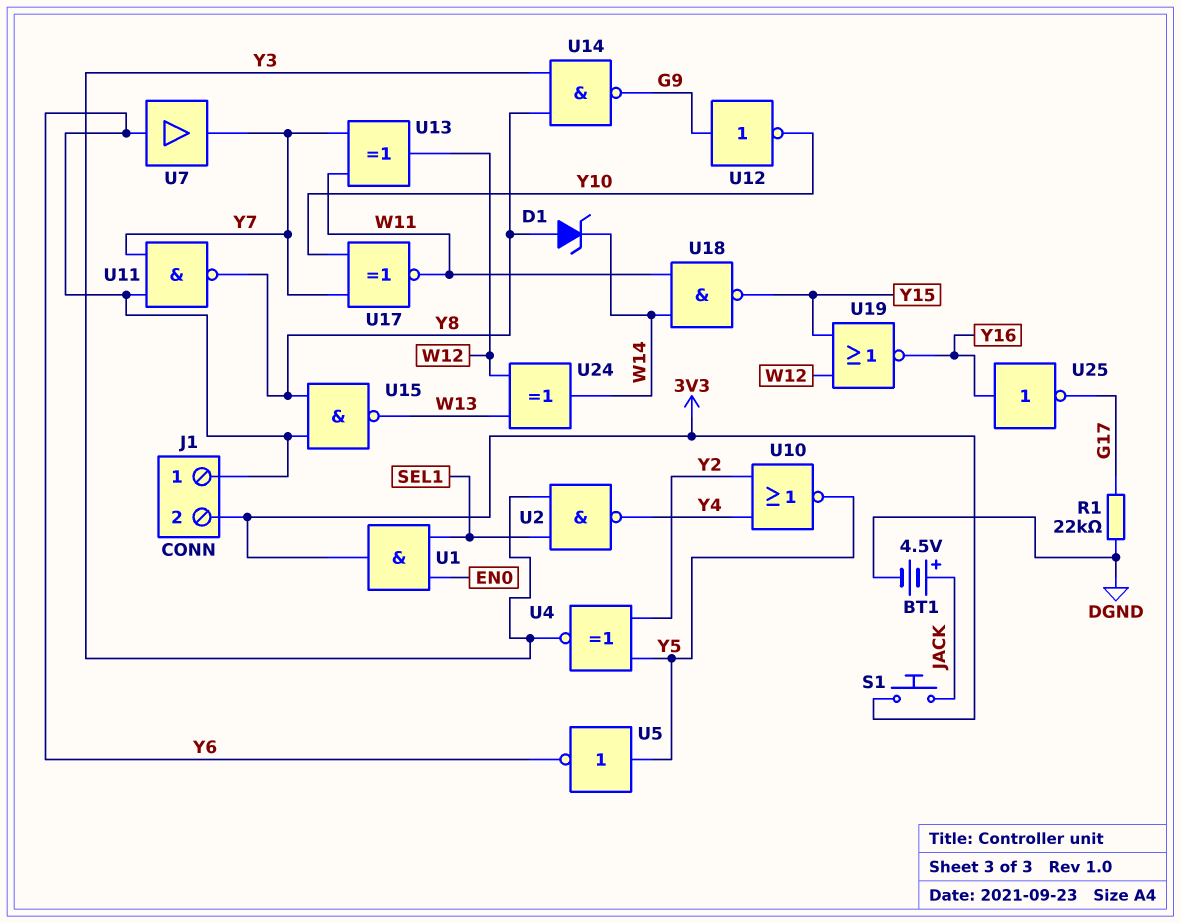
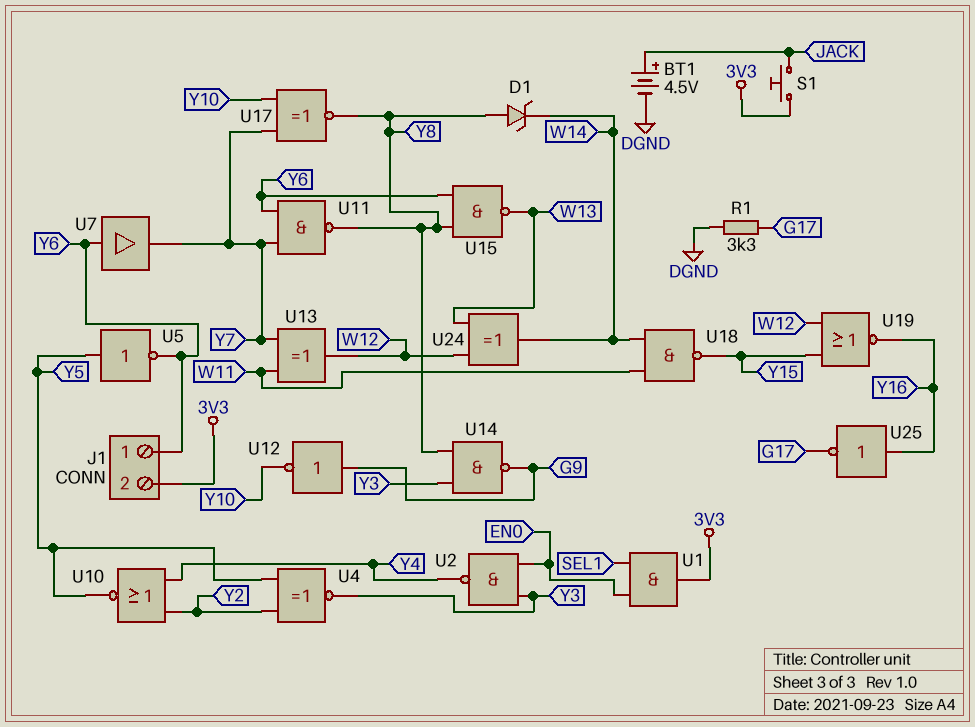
R1: 22k (DGND, G17) -> 3.3k (DGND, G17)
U2: NAND (in SEL1, in Y3, out Y4) -> NAND (in EN0, in Y3, out Y4)
U17: XNOR (in Y7, in Y10, out W11) -> XNOR (in Y7, in Y10, out Y8)

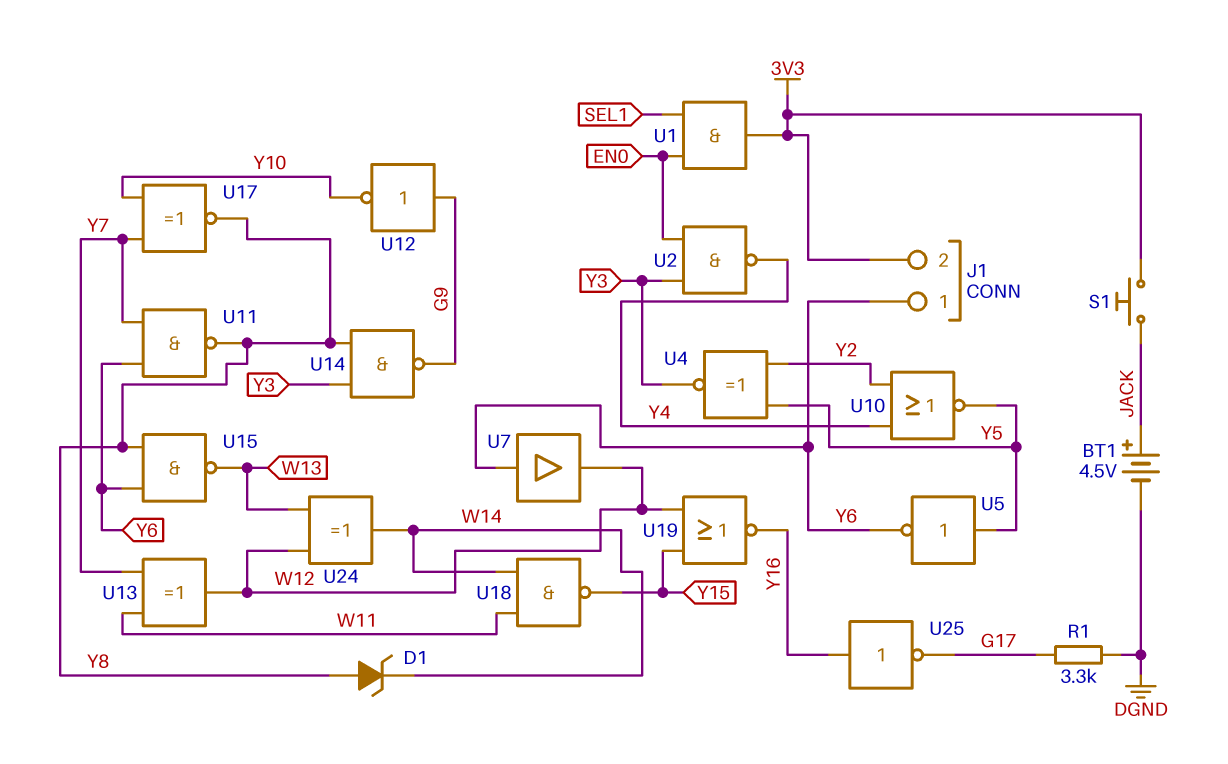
U7: buffer (in Y6, out Y7) -> buffer (in Y6, out W12)

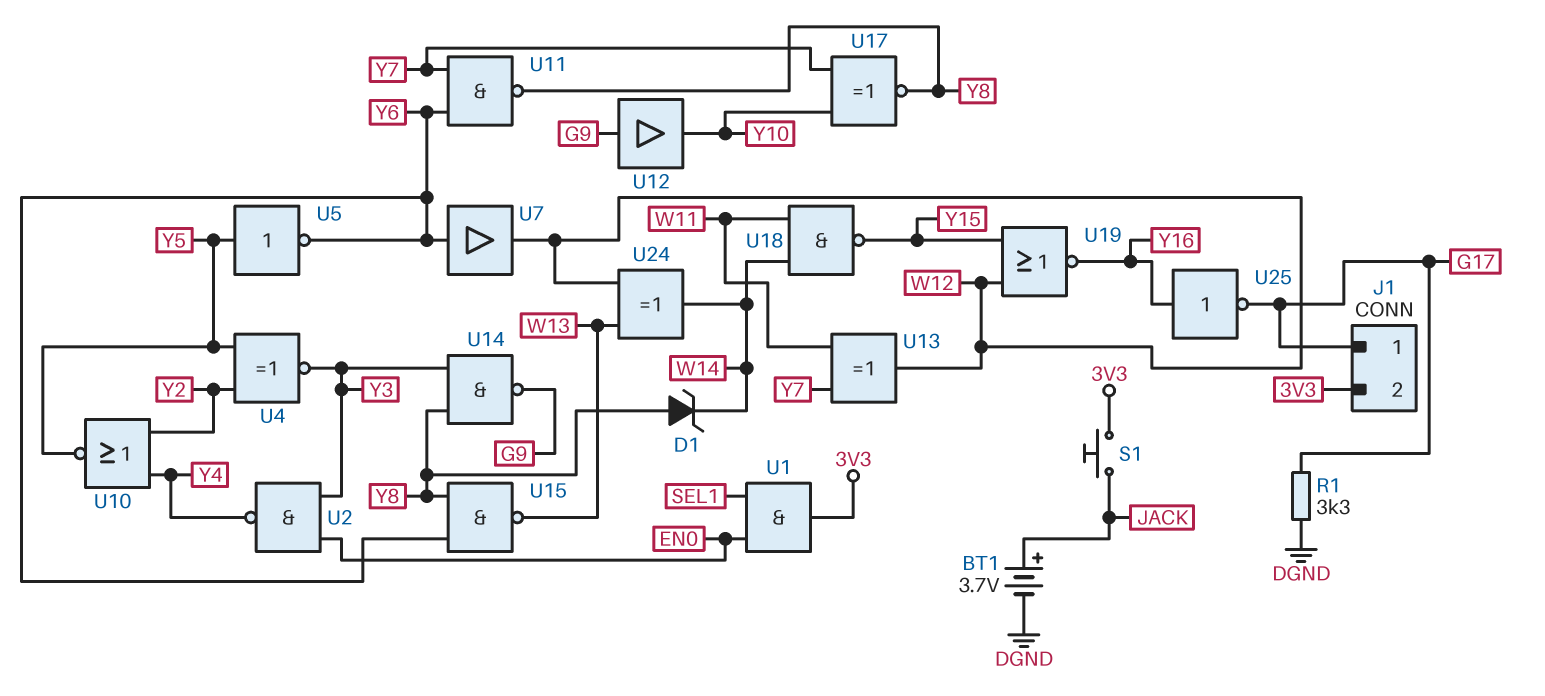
BT1: 4.5V (plus JACK, minus DGND) -> 3.7V (plus JACK, minus DGND)
J1 pin 1: Y6 -> G17
U12: NOT (in G9, out Y10) -> buffer (in G9, out Y10)

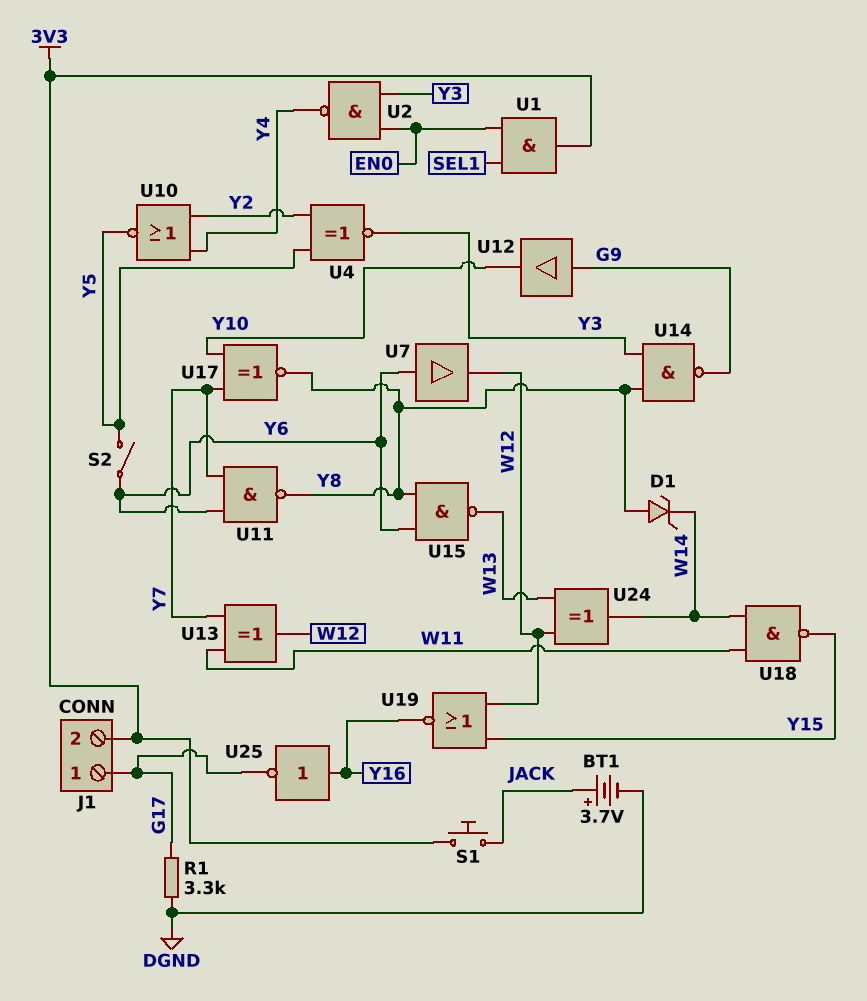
S2: none -> switch (Y5, Y6)
U5: NOT (in Y5, out Y6) -> none

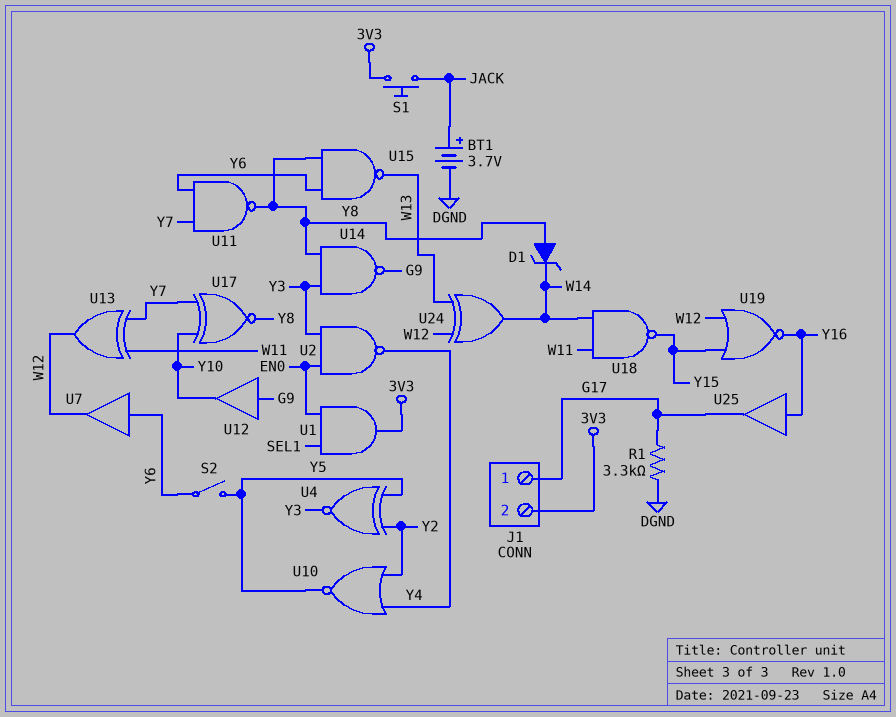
U25: NOT (in Y16, out G17) -> buffer (in Y16, out G17)

